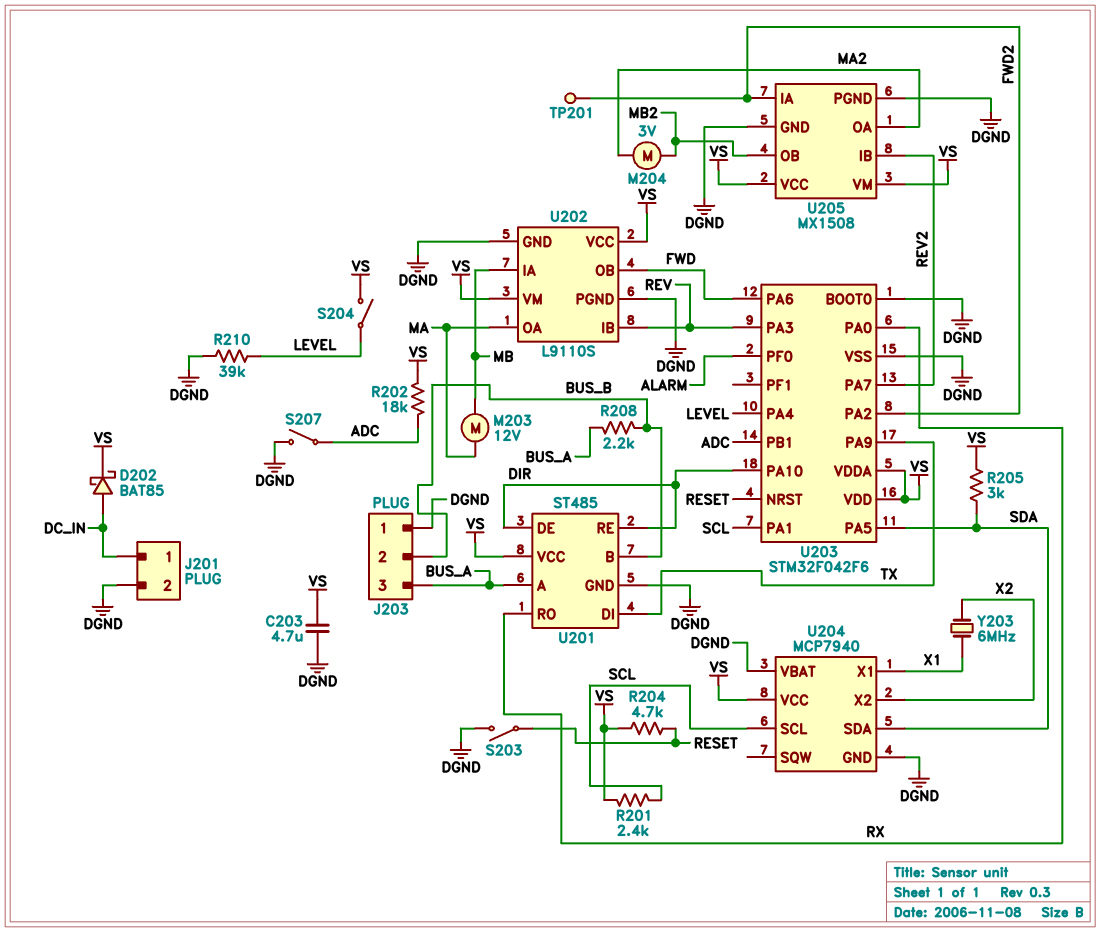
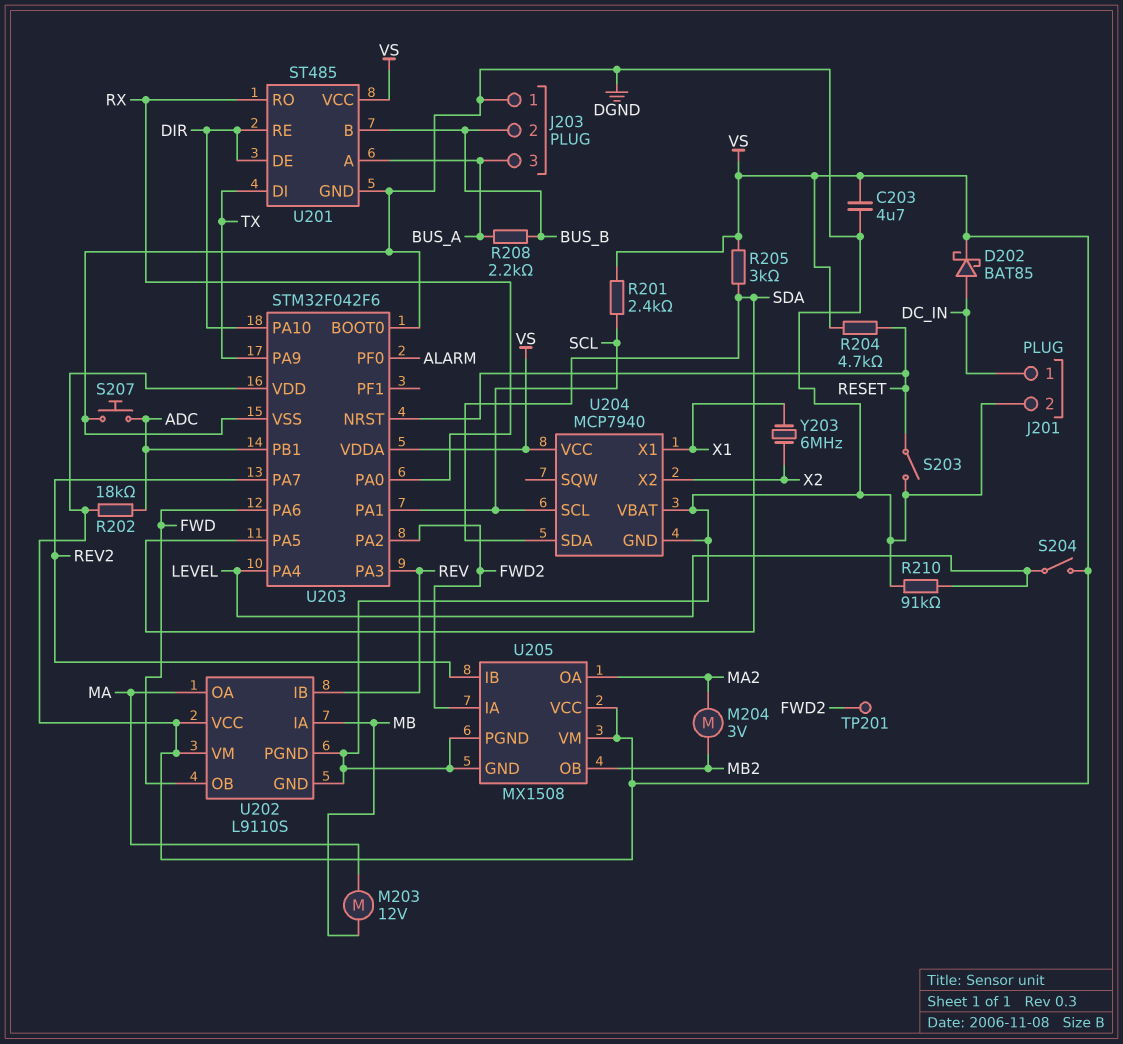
R210: 39k (DGND, LEVEL) -> 91k (DGND, LEVEL)
S207: switch (ADC, DGND) -> button (ADC, DGND)

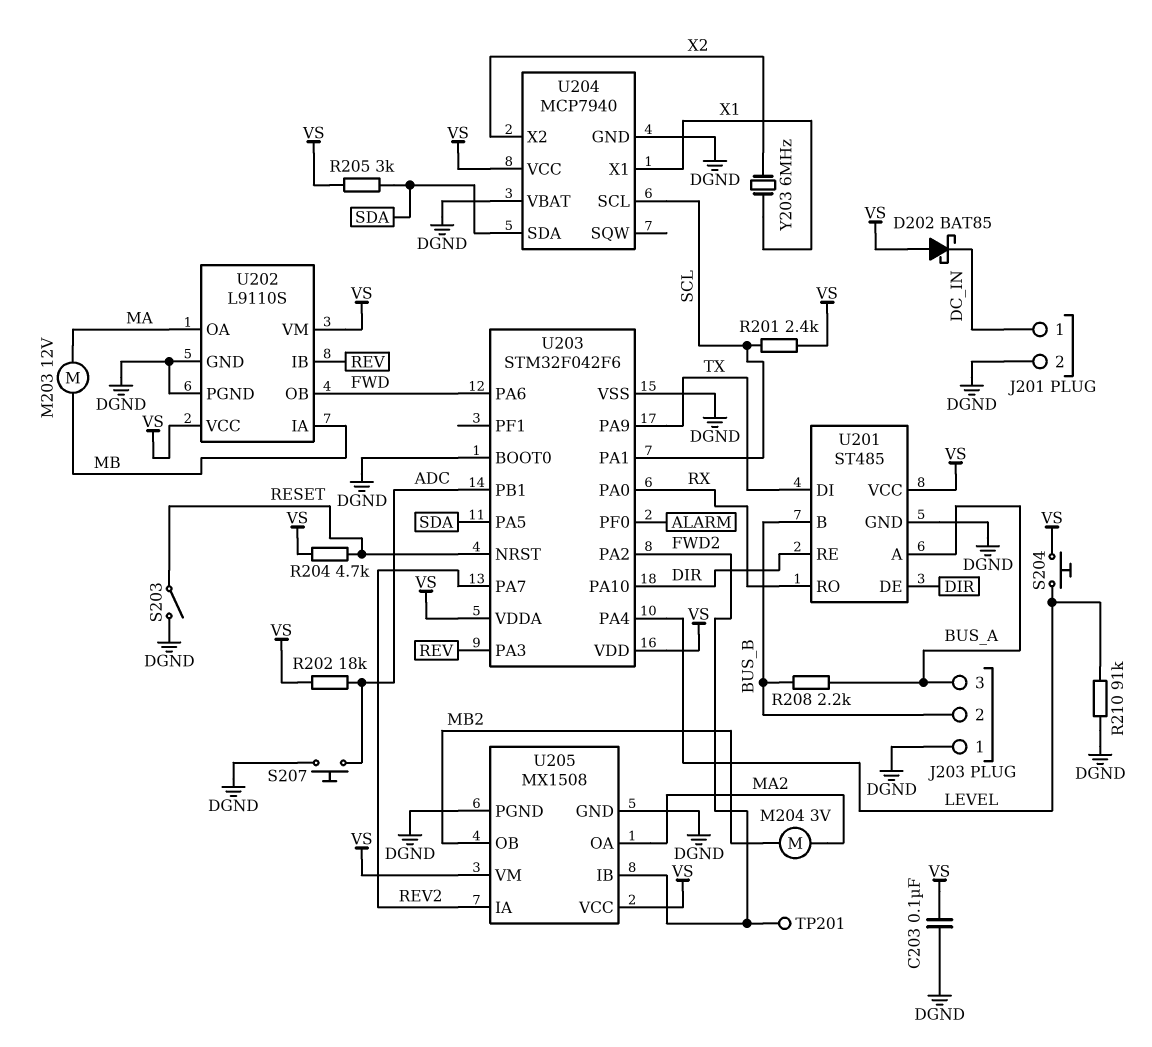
C203: 4.7uF (DGND, VS) -> 100nF (DGND, VS)
D202: schottky BAT85 (A DC_IN, K VS) -> schottky BAT85 (A VS, K DC_IN)
S204: switch (LEVEL, VS) -> button (LEVEL, VS)
U205 pin IA: FWD2 -> REV2
U205 pin IB: REV2 -> FWD2

